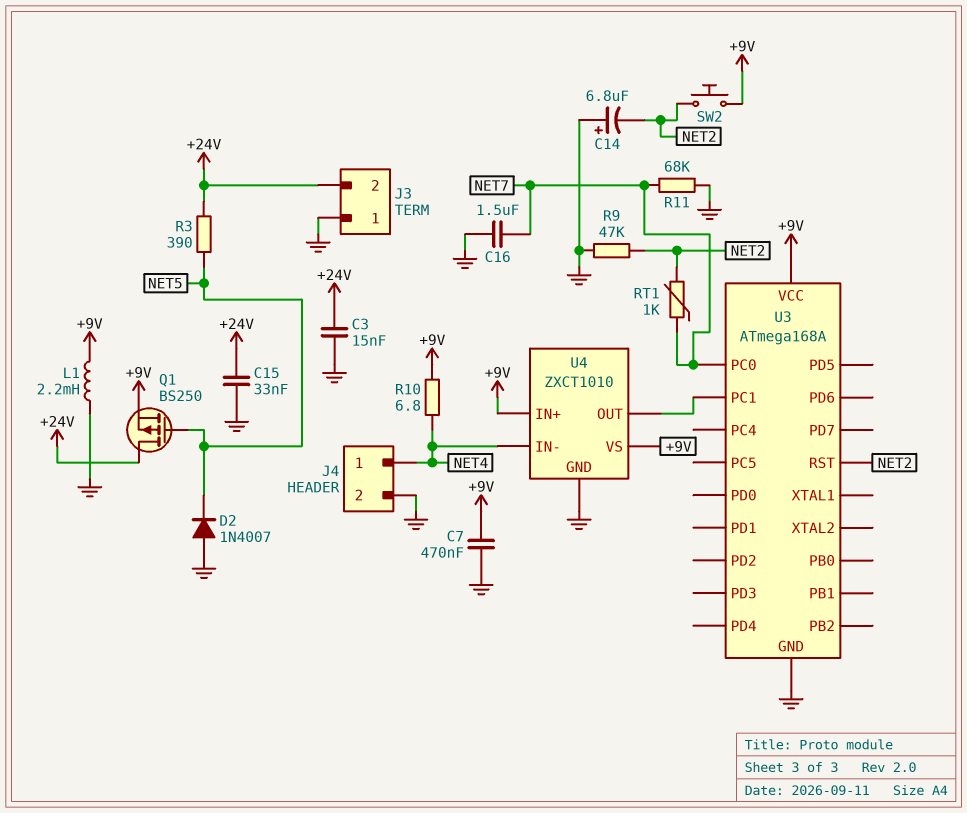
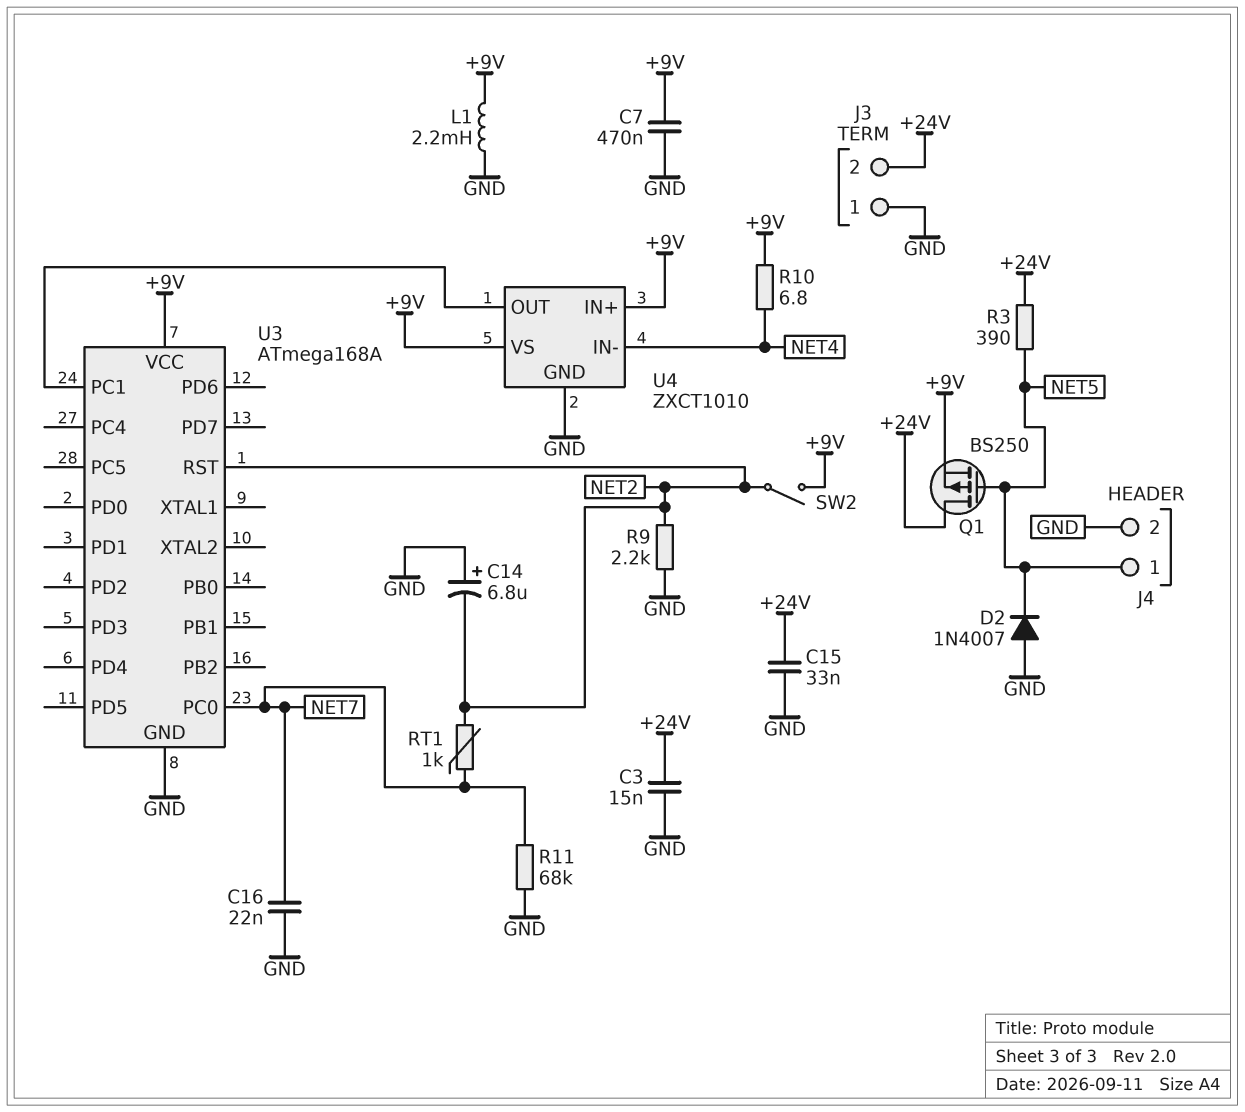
C16: 1.5uF (GND, NET7) -> 22nF (GND, NET7)
J4 pin 1: NET4 -> NET5
R9: 47k (GND, NET2) -> 2.2k (GND, NET2)
SW2: button (+9V, NET2) -> switch (+9V, NET2)

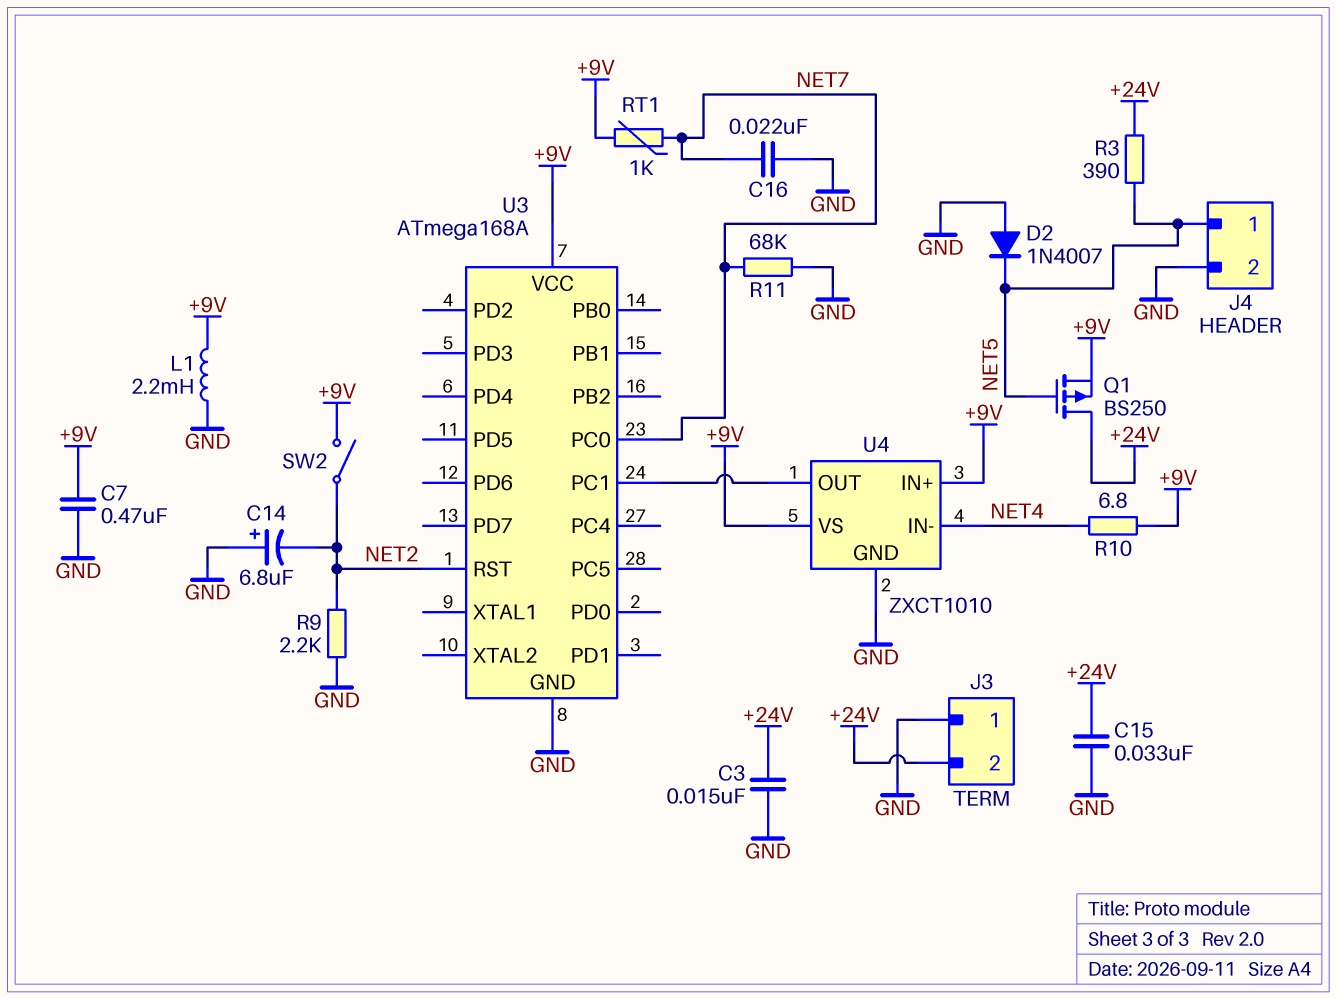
RT1: 1k (NET2, NET7) -> 1k (+9V, NET7)

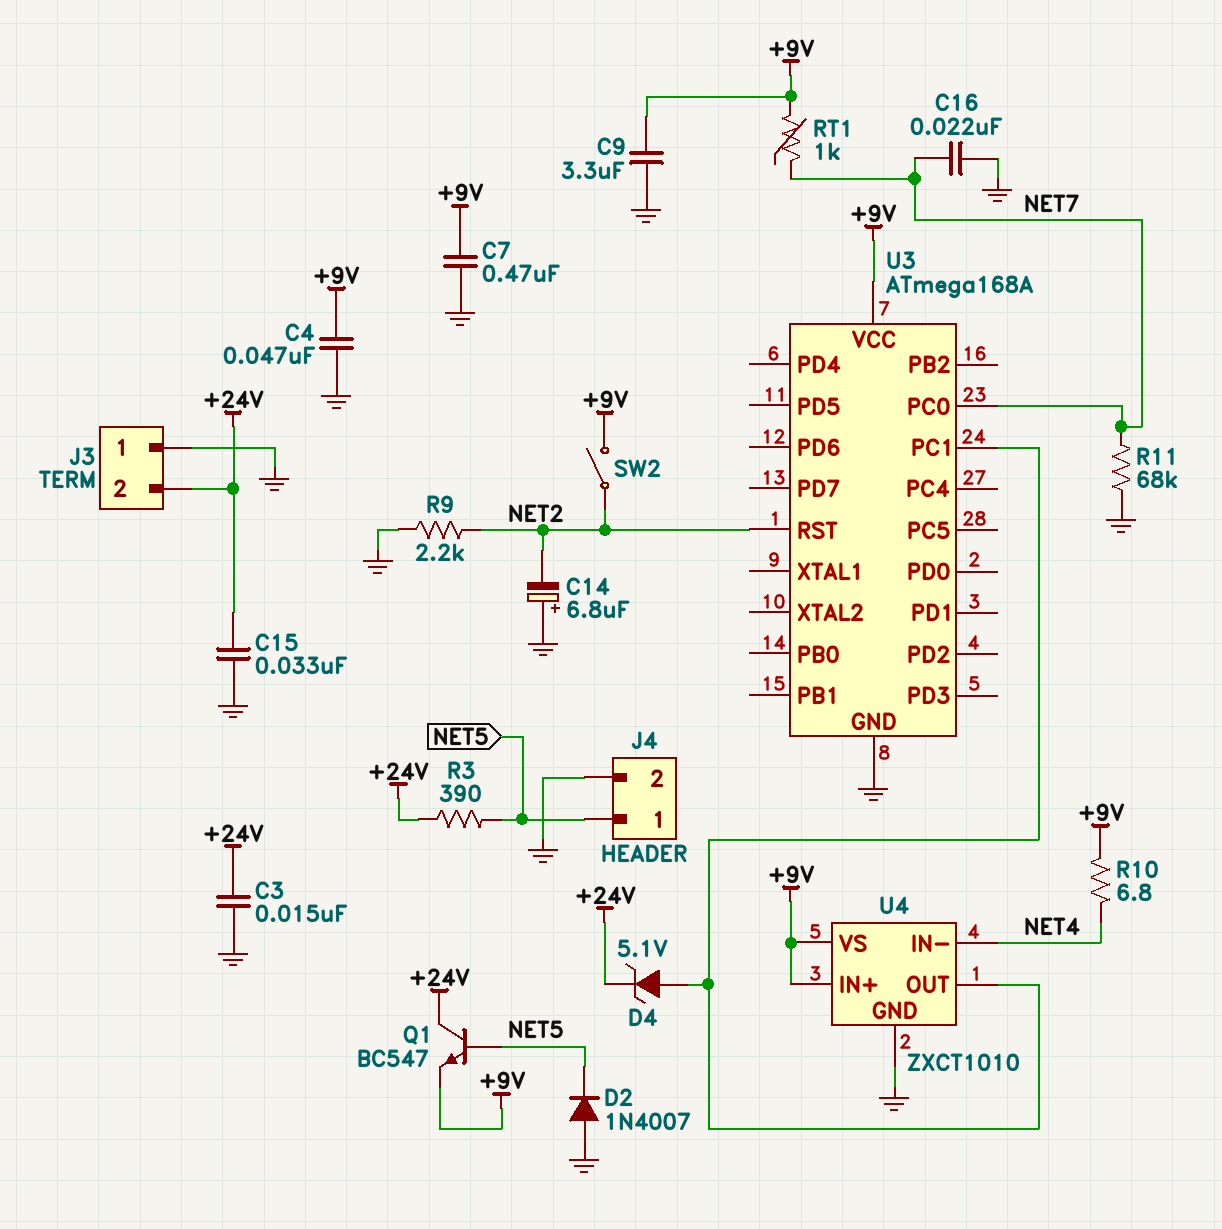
C4: none -> 47nF (+9V, GND)
C9: none -> 3.3uF (+9V, GND)
D4: none -> zener 5.1V (A U3/PC1, K +24V)
L1: 2.2mH (+9V, GND) -> none
Q1: PMOS BS250 (G NET5, D +24V, S +9V) -> NPN BC547 (B NET5, C +24V, E +9V)

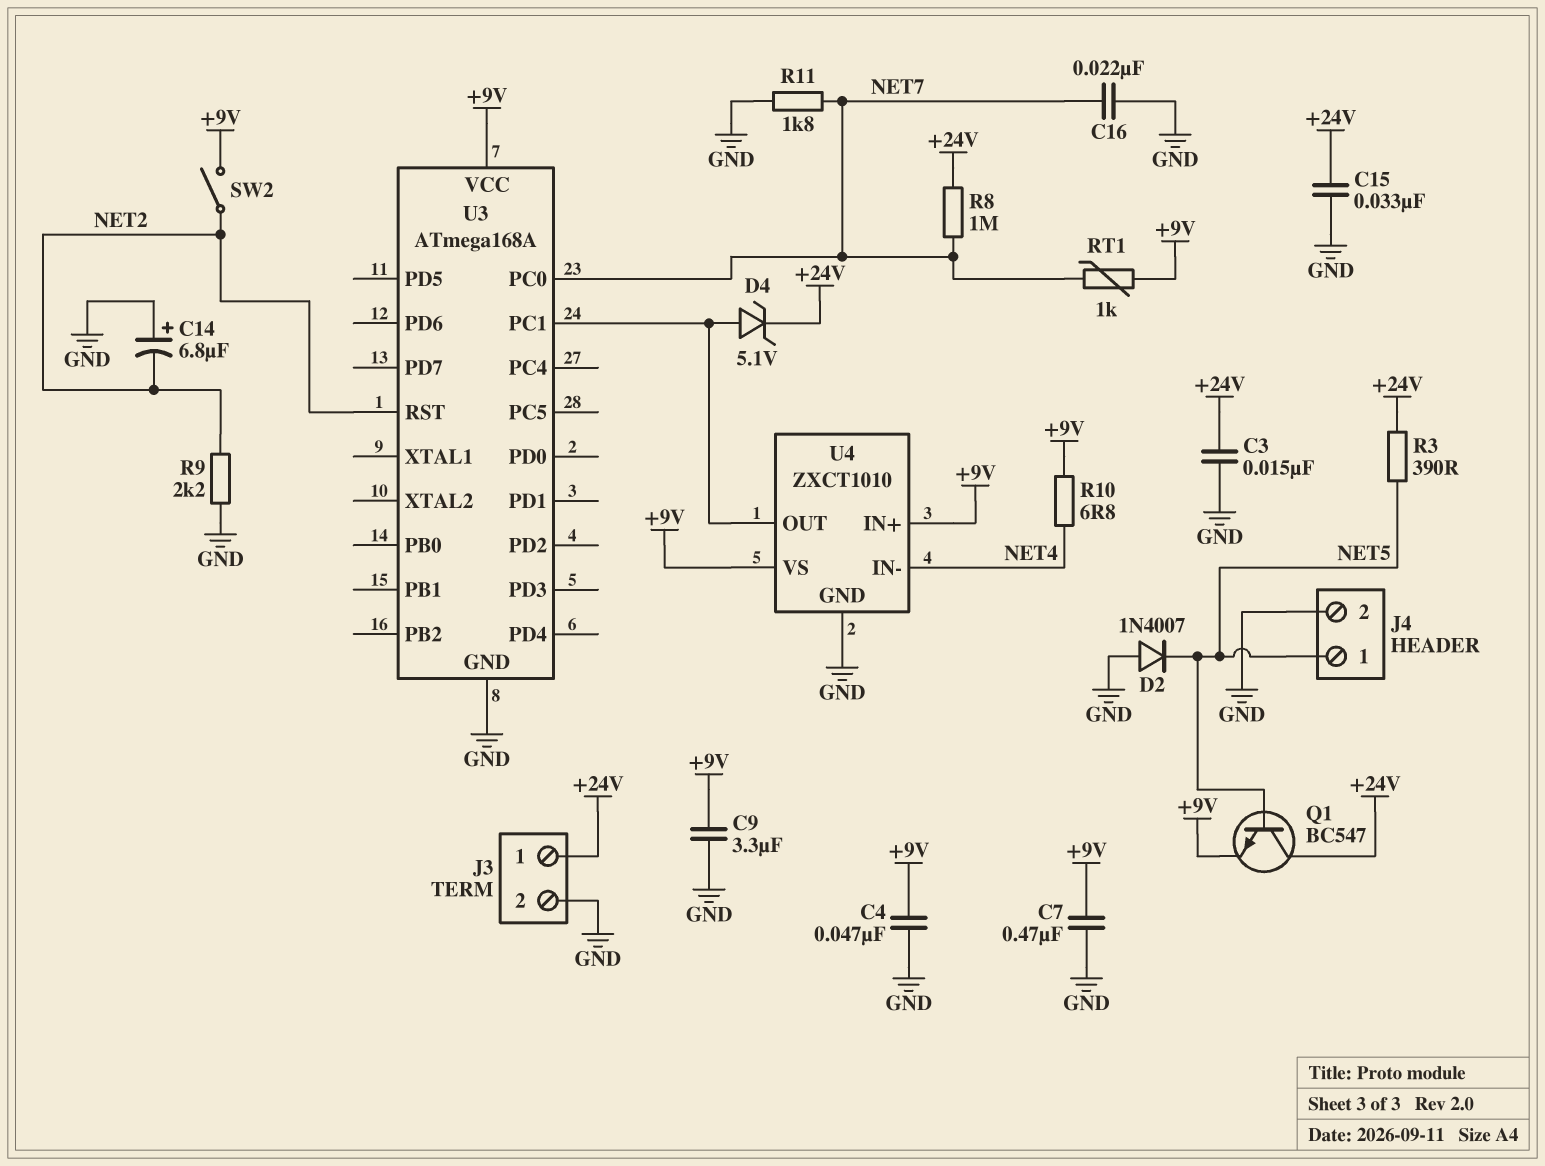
J3 pin 1: GND -> +24V
J3 pin 2: +24V -> GND
R8: none -> 1M (+24V, NET7)
R11: 68k (GND, NET7) -> 1.8k (GND, NET7)

